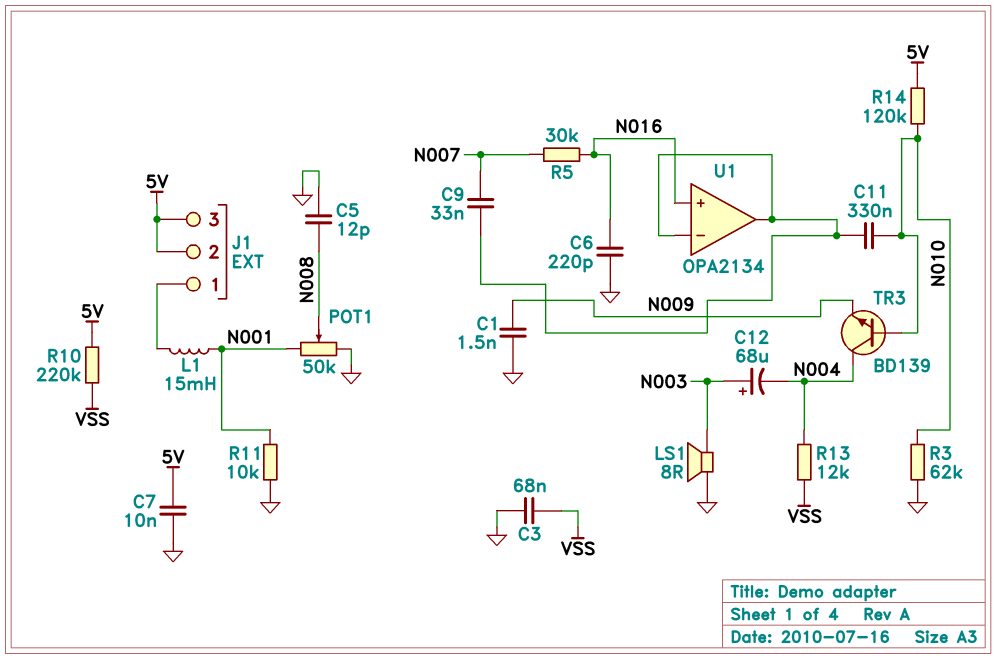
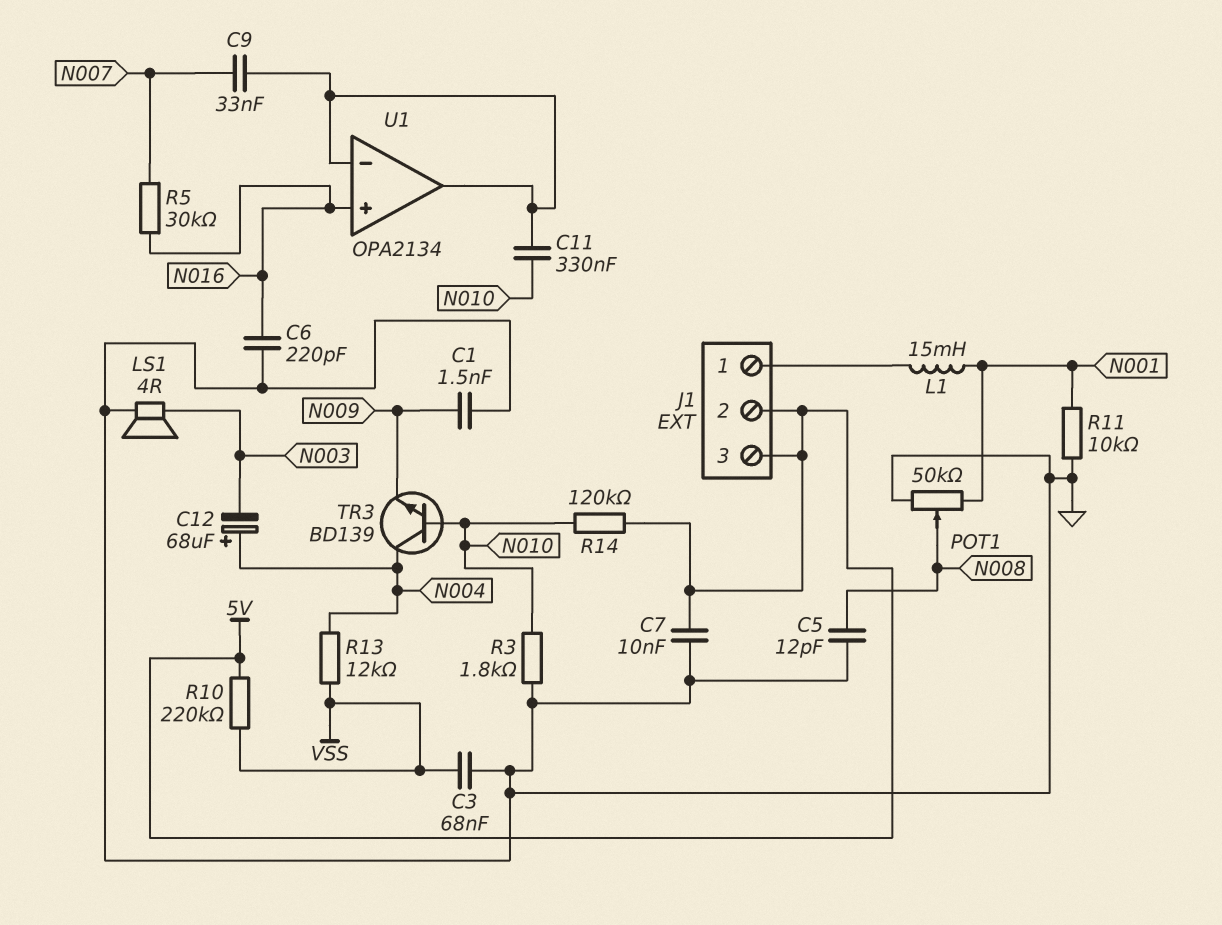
C12: 68uF (plus N003, minus N004) -> 68uF (plus N004, minus N003)
LS1: speaker 8R (GND, N003) -> speaker 4R (GND, N003)
R3: 62k (GND, N010) -> 1.8k (GND, N010)

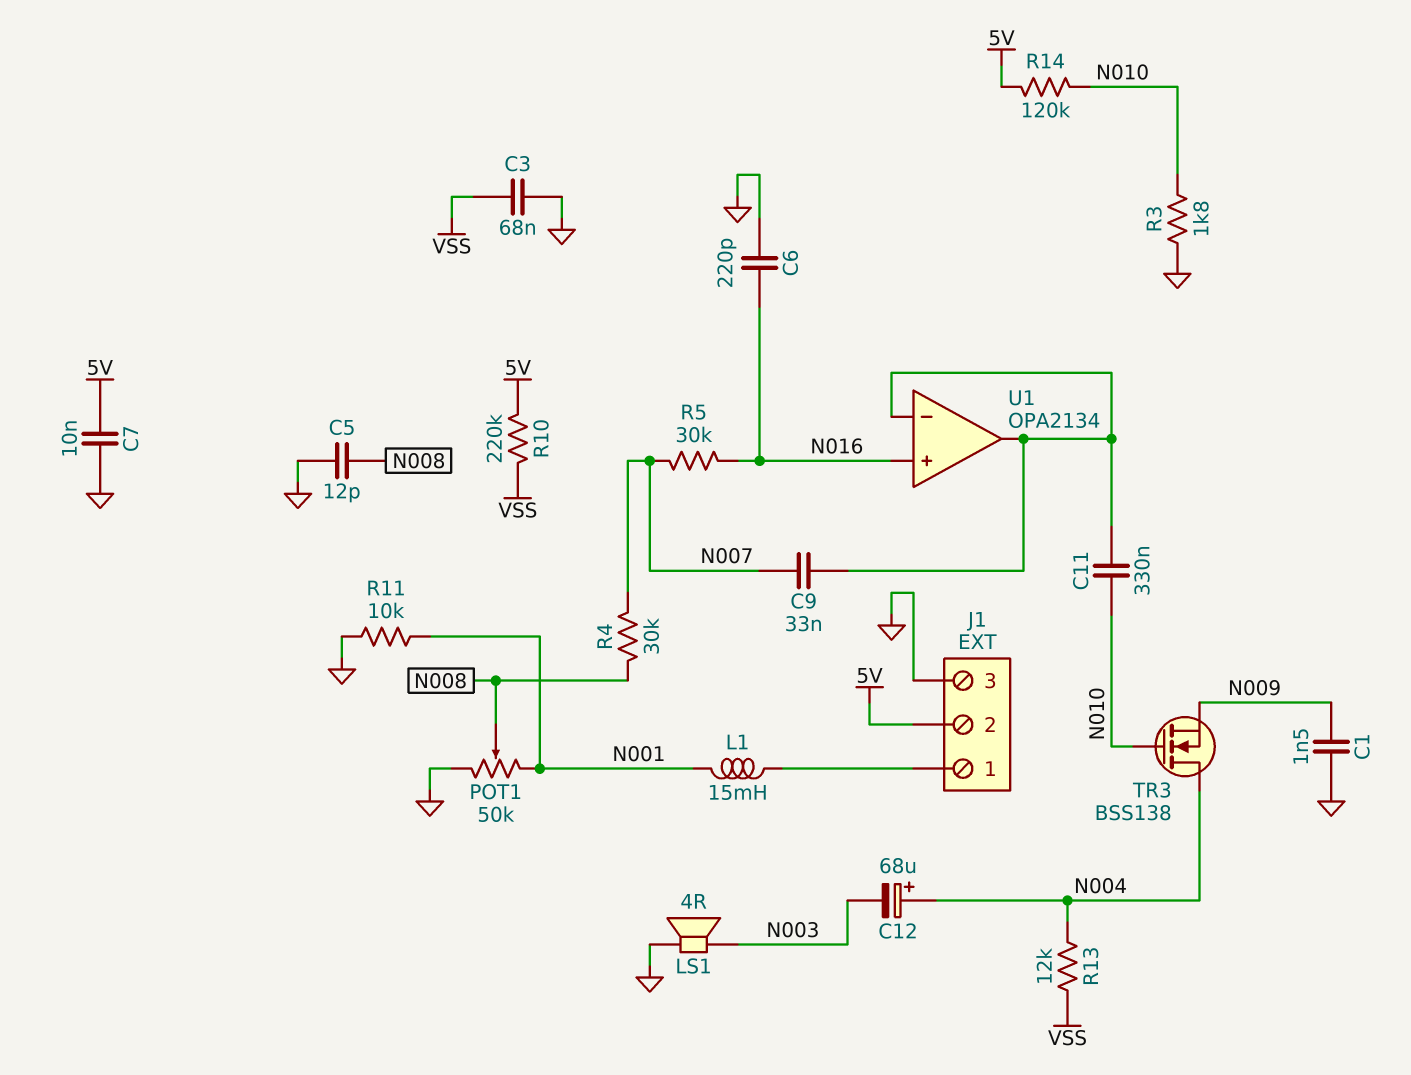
J1 pin 3: 5V -> GND
R4: none -> 30k (N007, N008)
TR3: NPN BD139 (B N010, C N004, E N009) -> NMOS BSS138 (G N010, D N004, S N009)

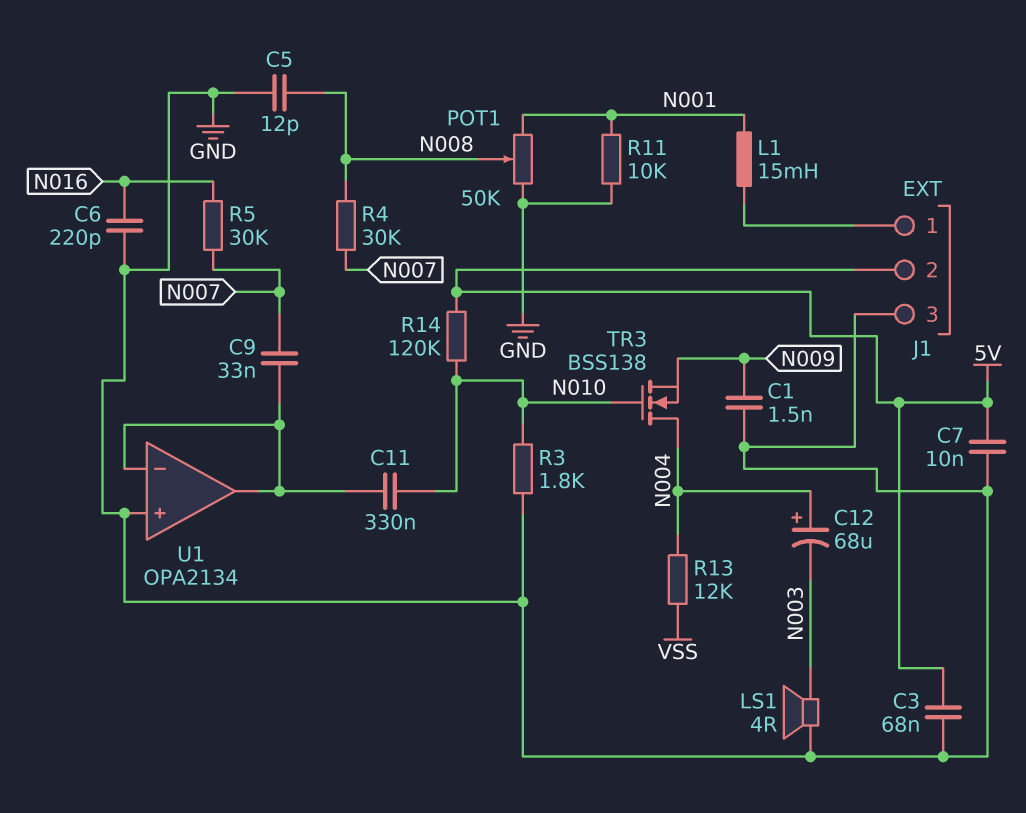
C3: 68nF (GND, VSS) -> 68nF (5V, GND)
R10: 220k (5V, VSS) -> none
U1 pin in+: N016 -> GND

